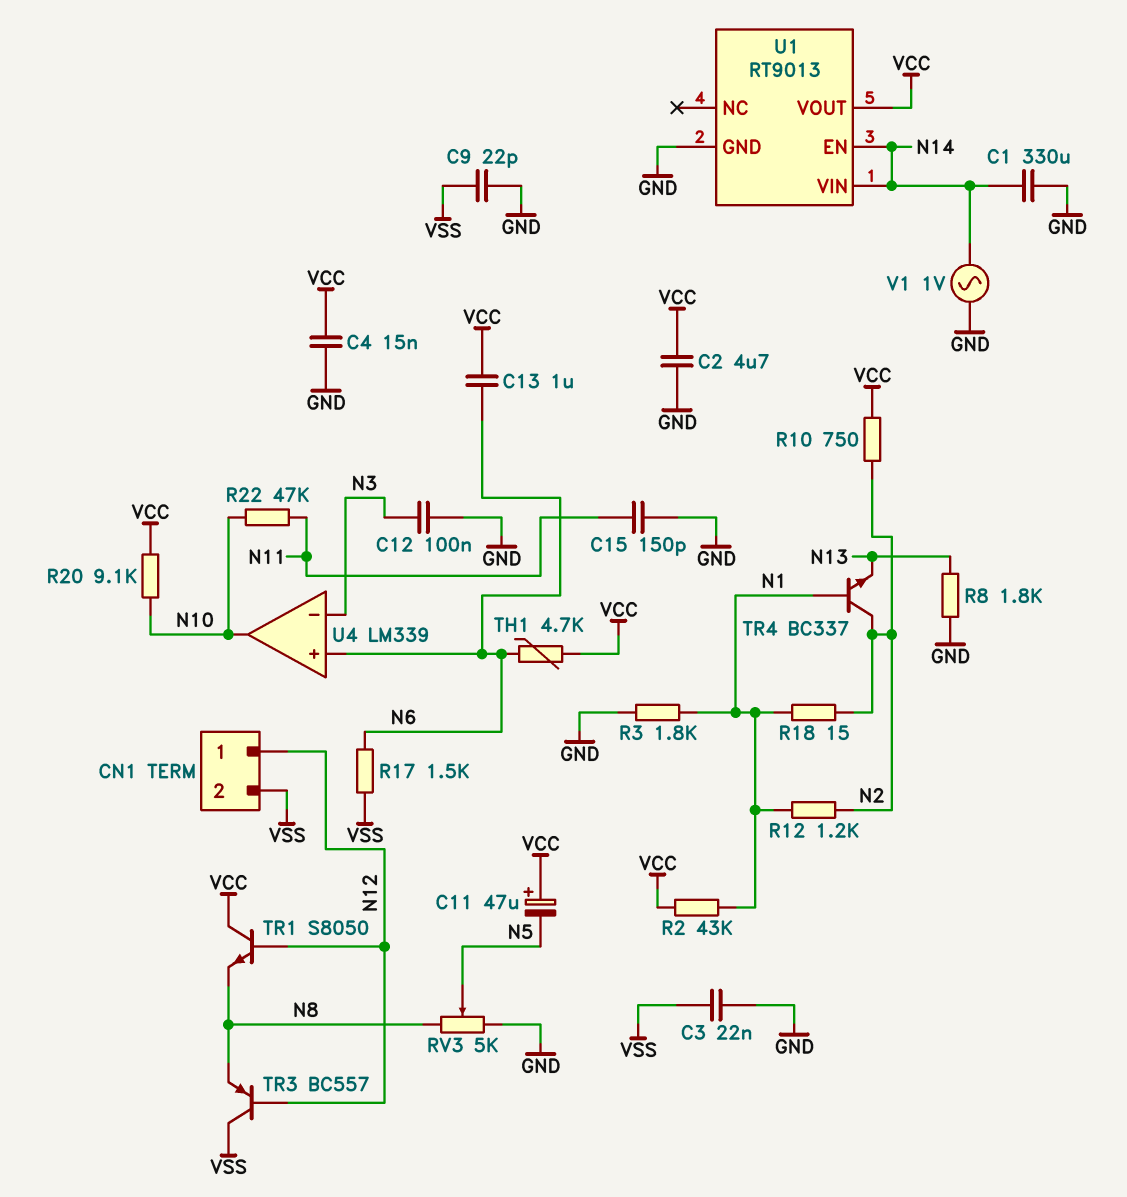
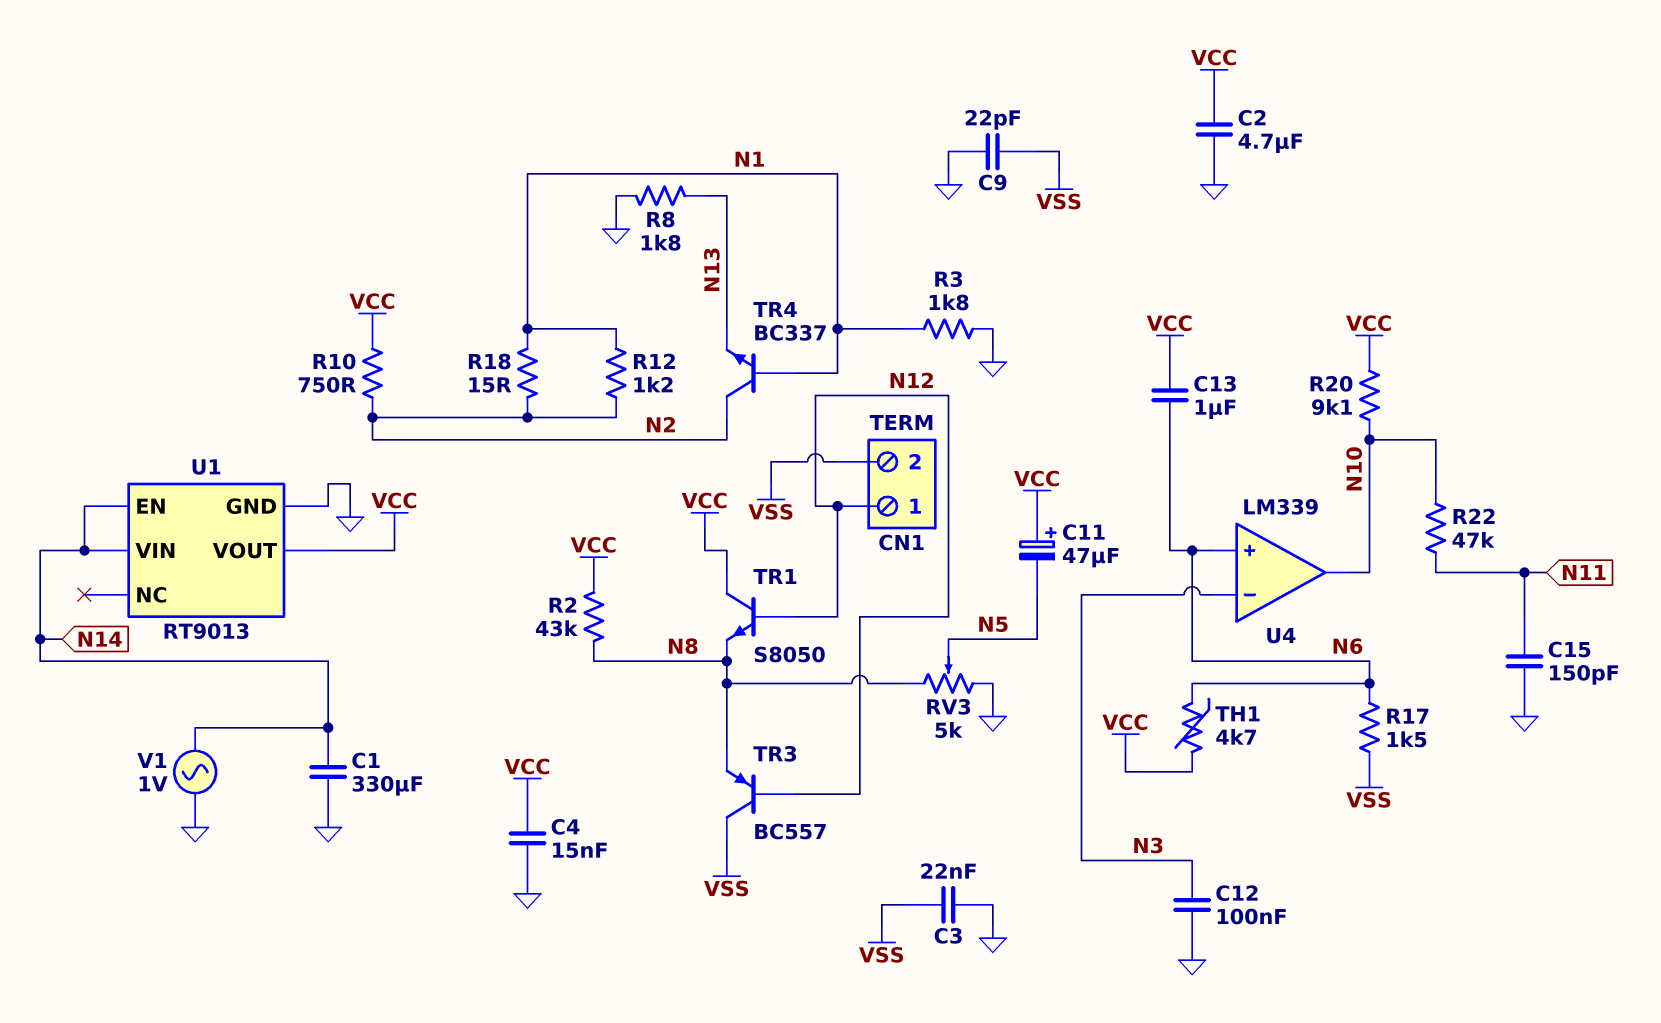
R2: 43k (N1, VCC) -> 43k (N8, VCC)

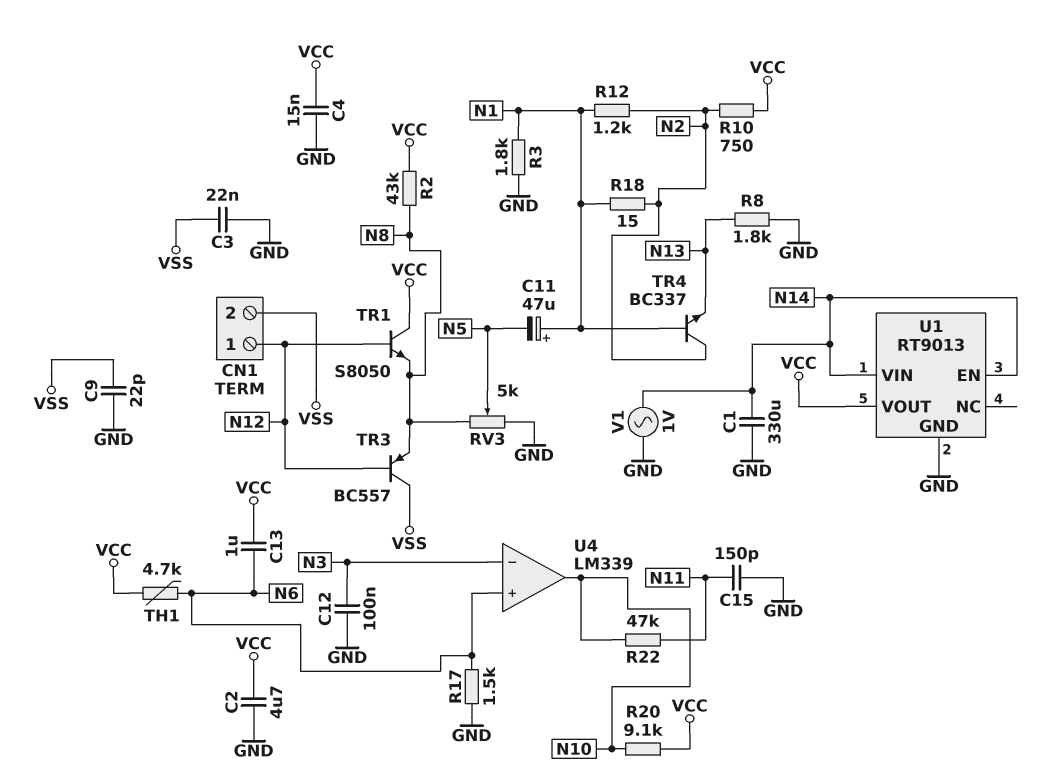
C11: 47uF (plus VCC, minus N5) -> 47uF (plus N1, minus N5)
R17: 1.5k (N6, VSS) -> 1.5k (GND, N6)

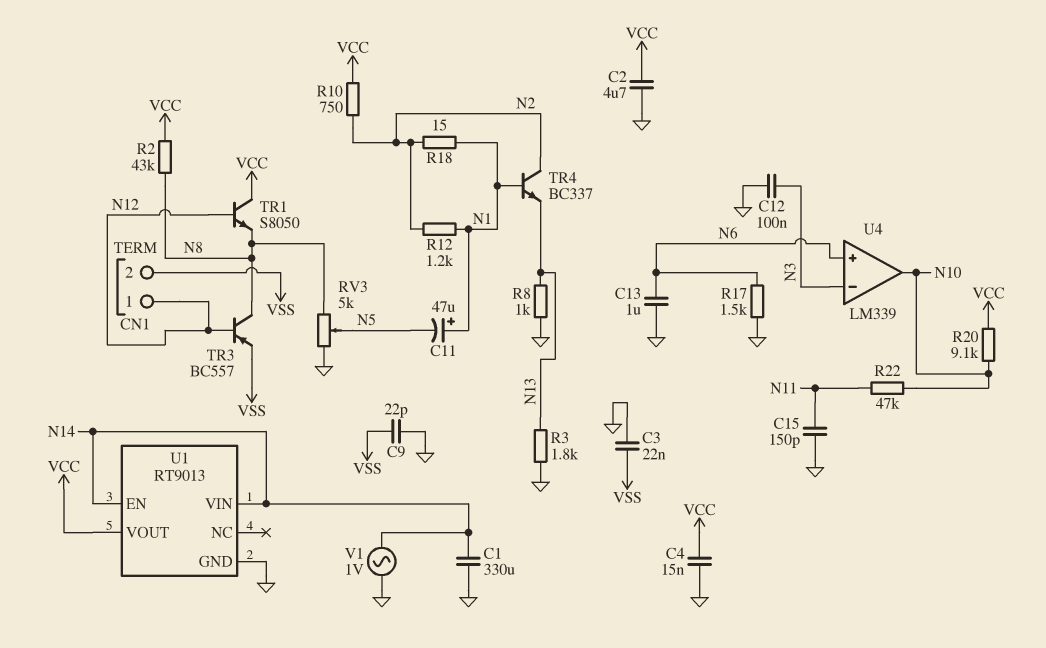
C13: 1uF (N6, VCC) -> 1uF (GND, N6)
R3: 1.8k (GND, N1) -> 1.8k (GND, N13)
R8: 1.8k (GND, N13) -> 1k (GND, N13)
TH1: 4.7k (N6, VCC) -> none
TR3: PNP BC557 (B N12, C VSS, E N8) -> PNP BC557 (B N12, C N8, E VSS)

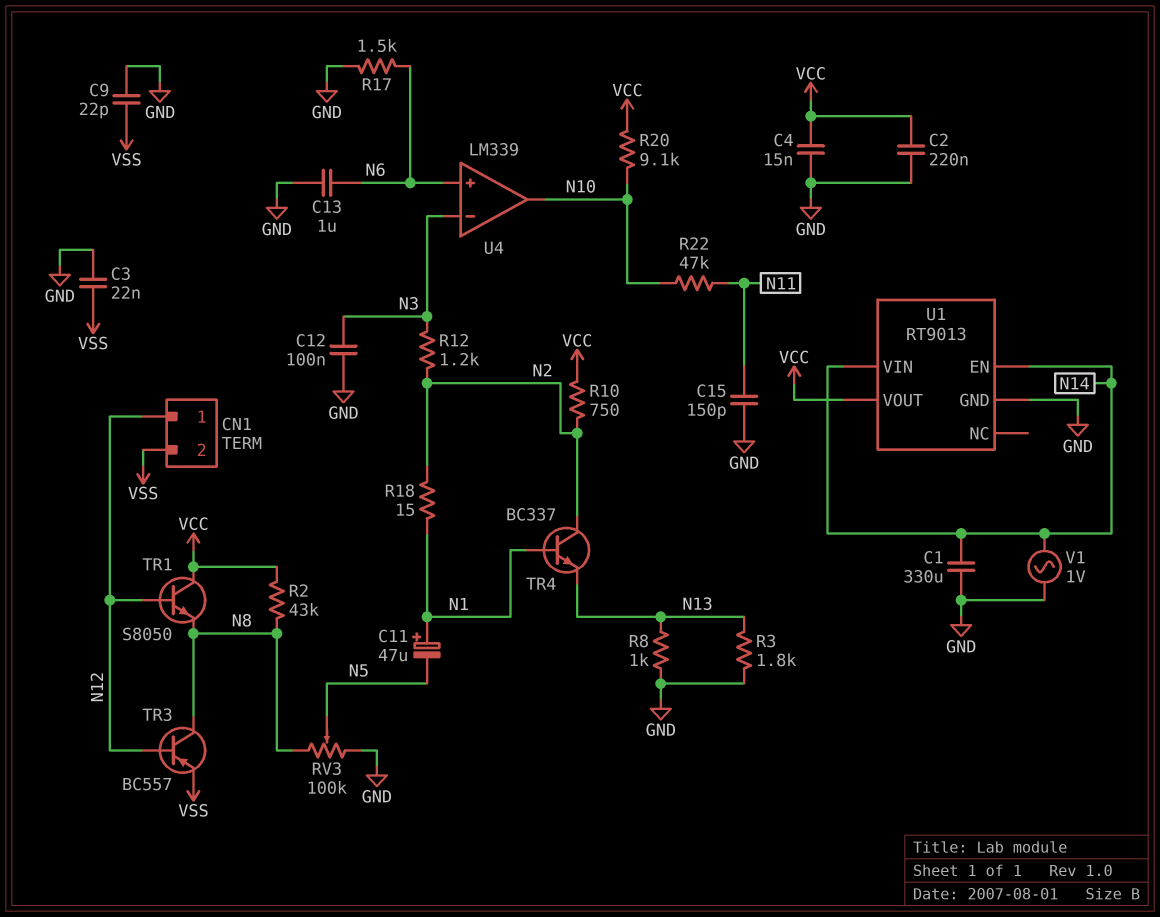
C2: 4.7uF (GND, VCC) -> 220nF (GND, VCC)
R12: 1.2k (N1, N2) -> 1.2k (N2, N3)
RV3: 5k (GND, N8, wiper N5) -> 100k (GND, N8, wiper N5)

